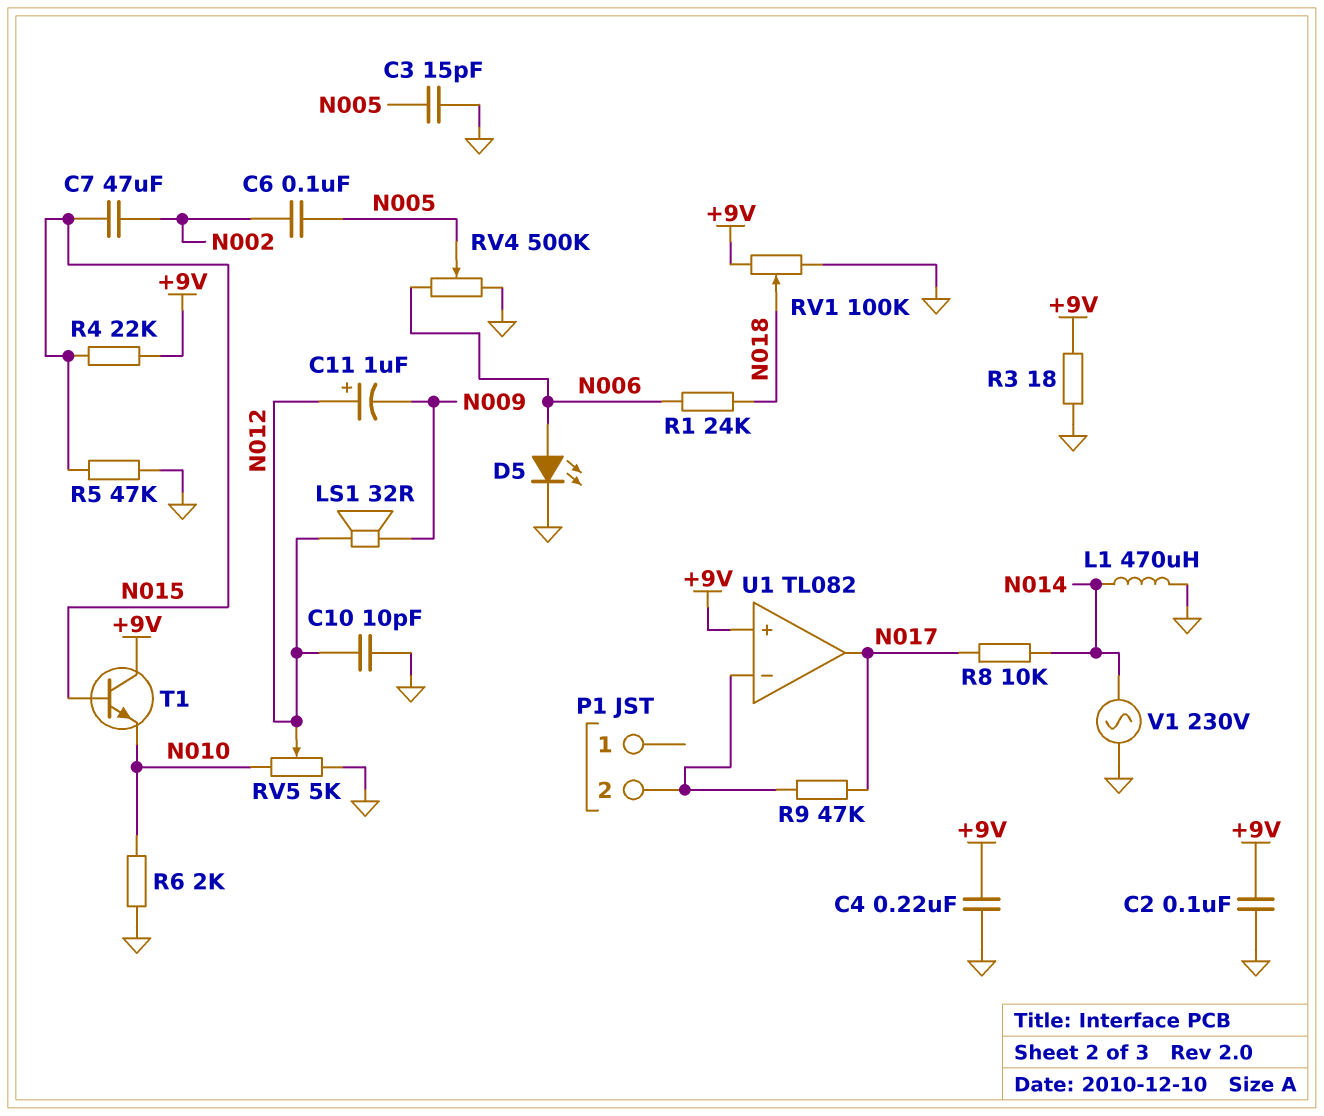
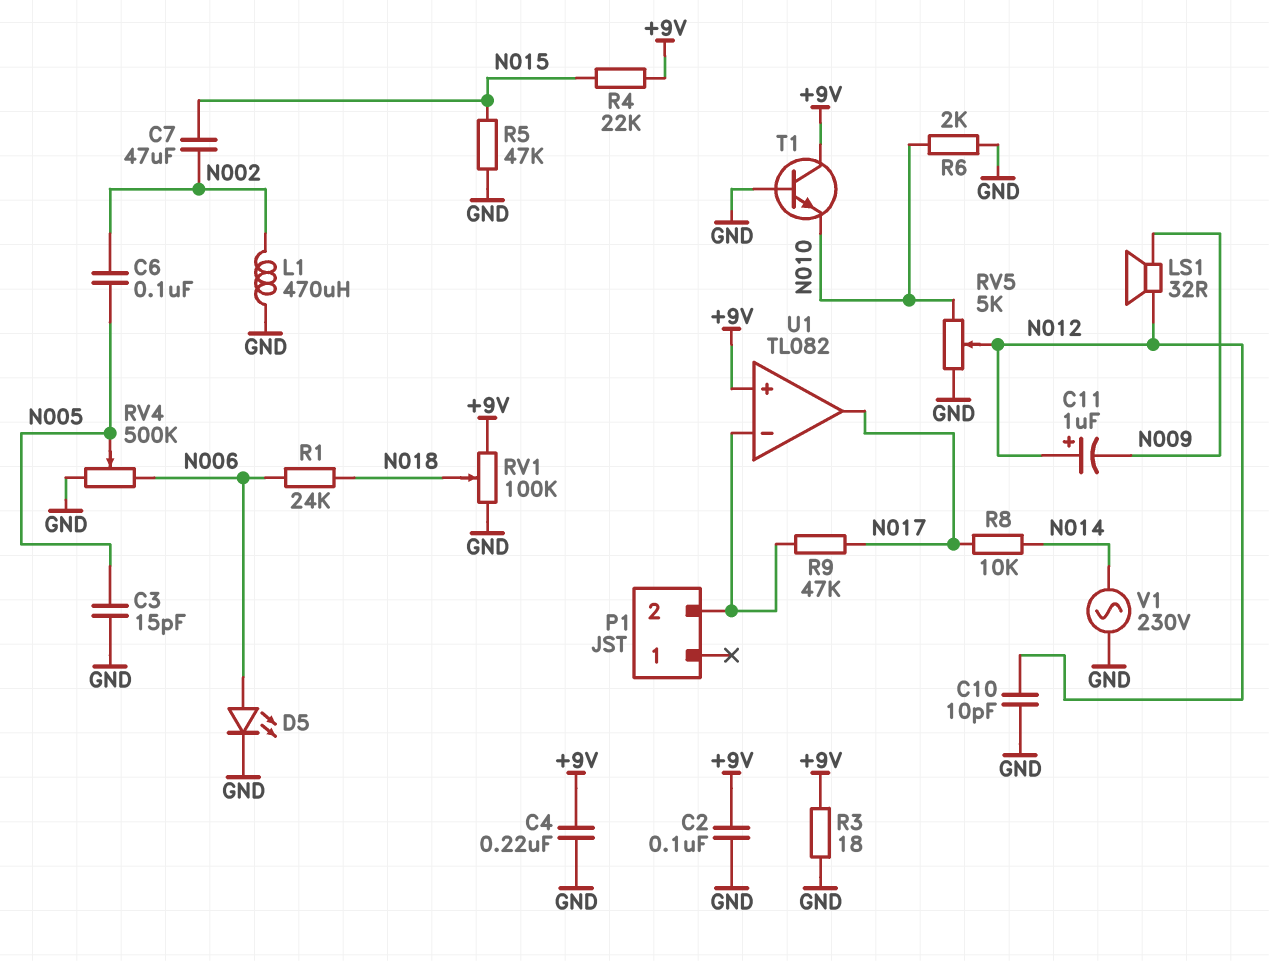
L1: 470uH (GND, N014) -> 470uH (GND, N002)
T1: NPN (B N015, C +9V, E N010) -> NPN (B GND, C +9V, E N010)

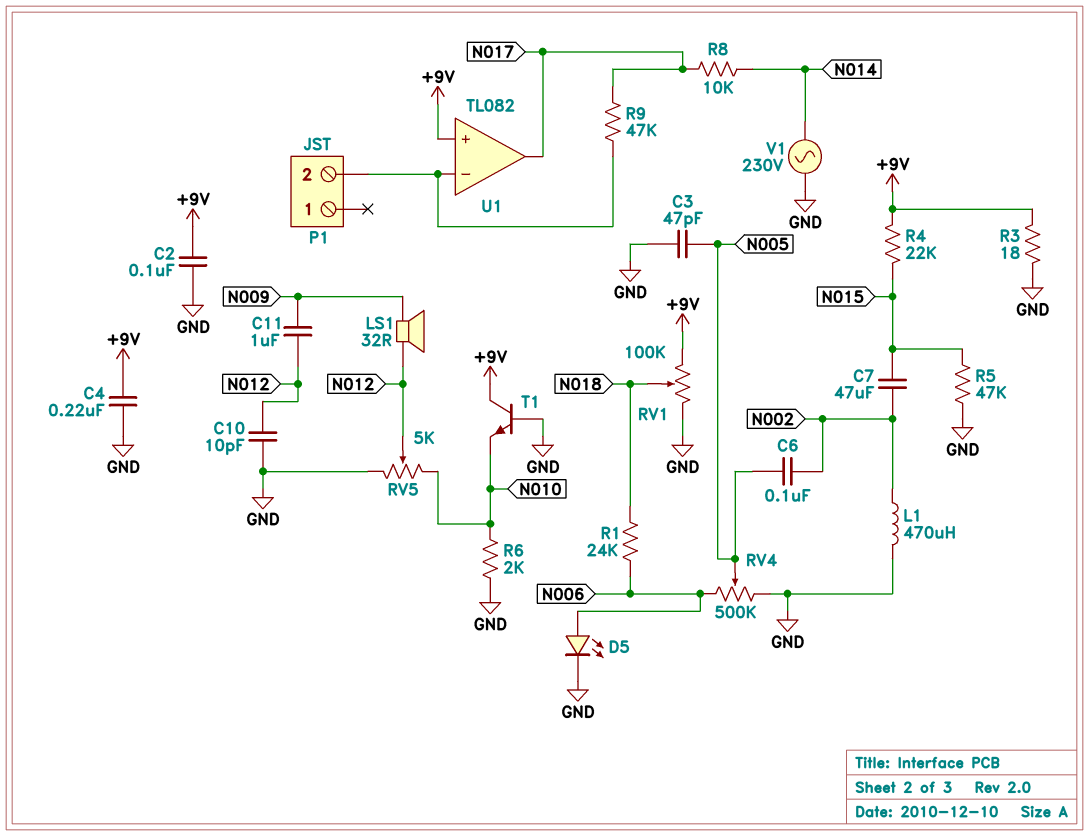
C3: 15pF (GND, N005) -> 47pF (GND, N005)
C11: 1uF (plus N012, minus N009) -> 1uF (N009, N012)

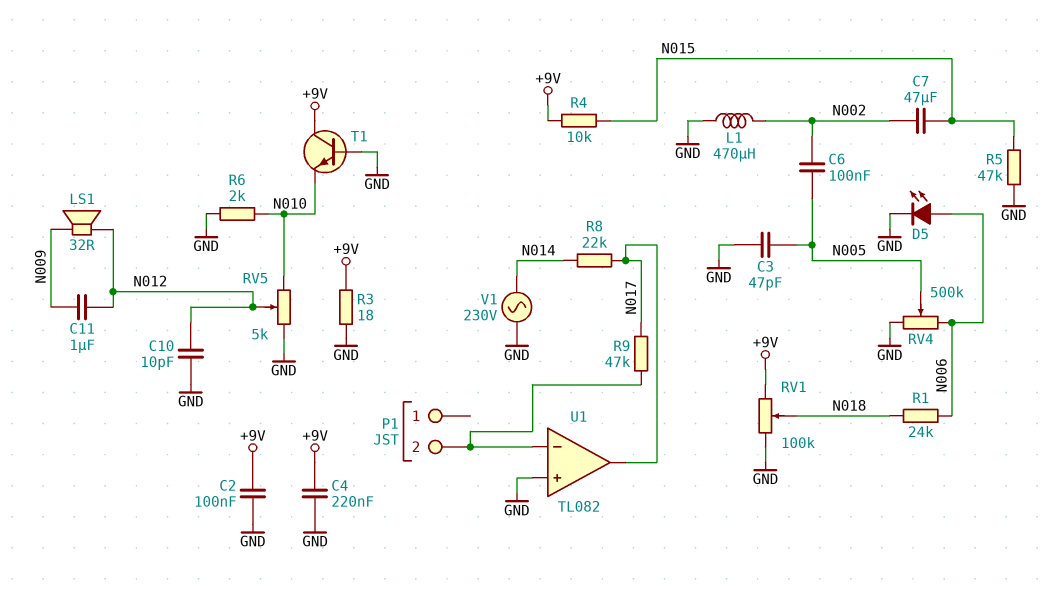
R4: 22k (+9V, N015) -> 10k (+9V, N015)
R8: 10k (N014, N017) -> 22k (N014, N017)
U1 pin in+: +9V -> GND

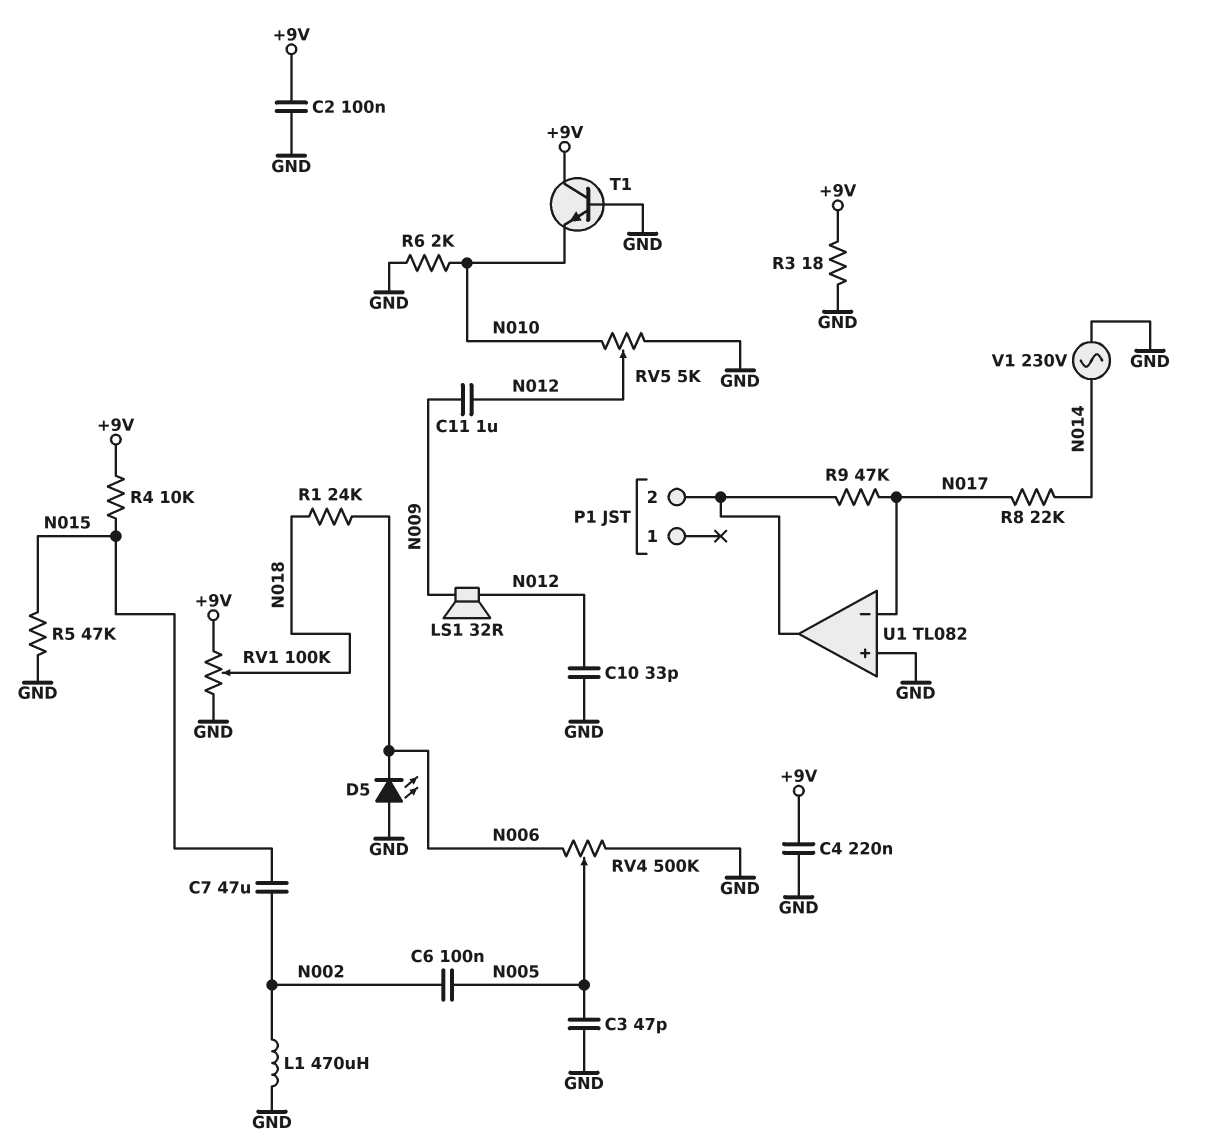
C10: 10pF (GND, N012) -> 33pF (GND, N012)
D5: LED (A N006, K GND) -> LED (A GND, K N006)
U1 pin in-: P1/2 -> N017
U1 pin out: N017 -> P1/2

